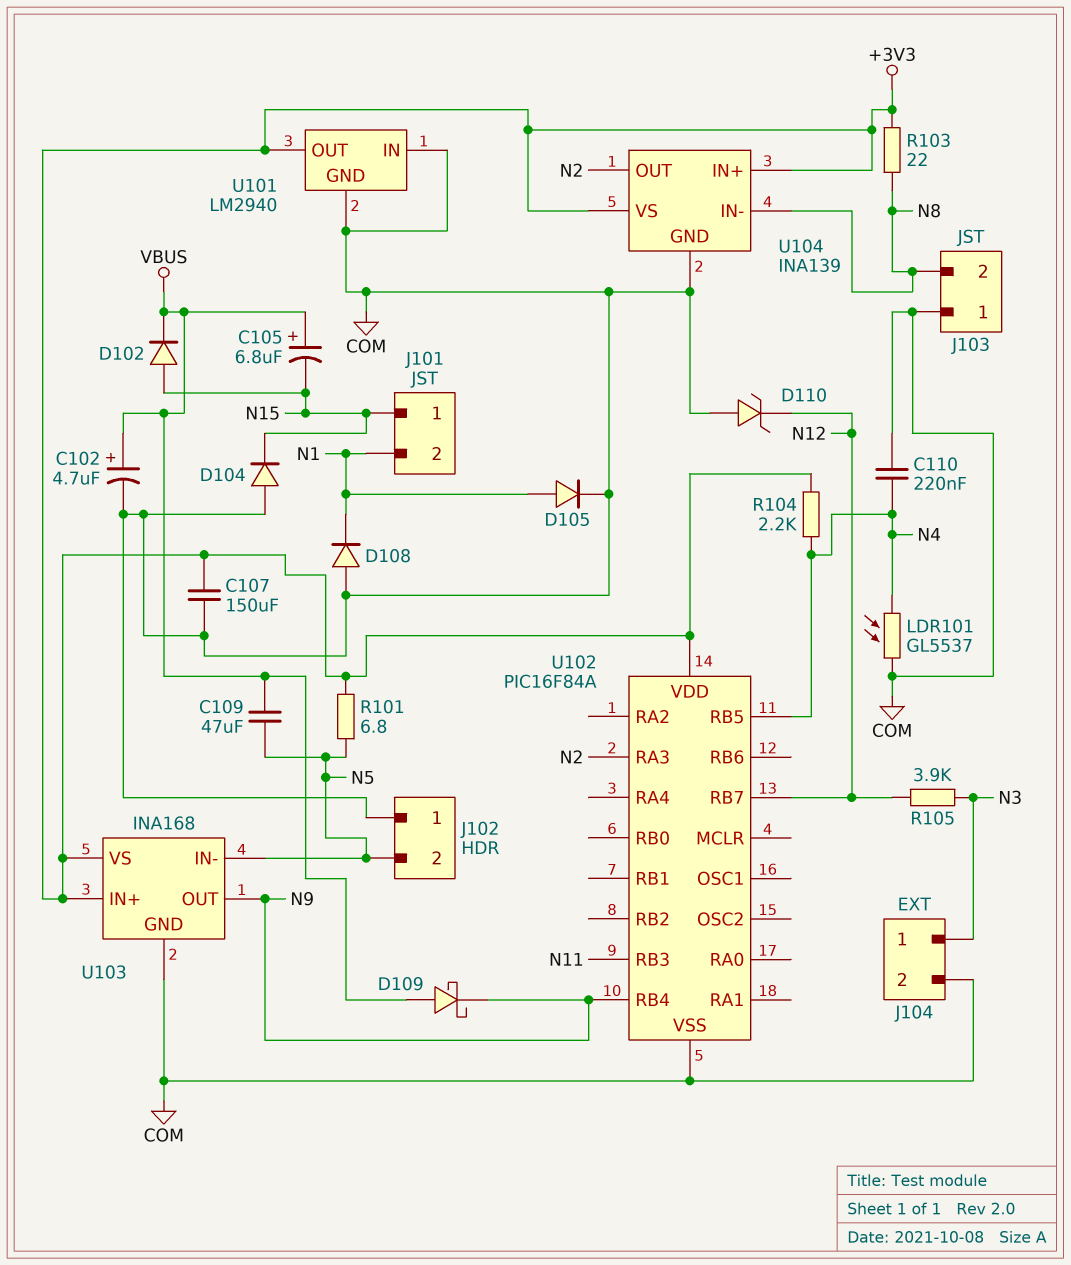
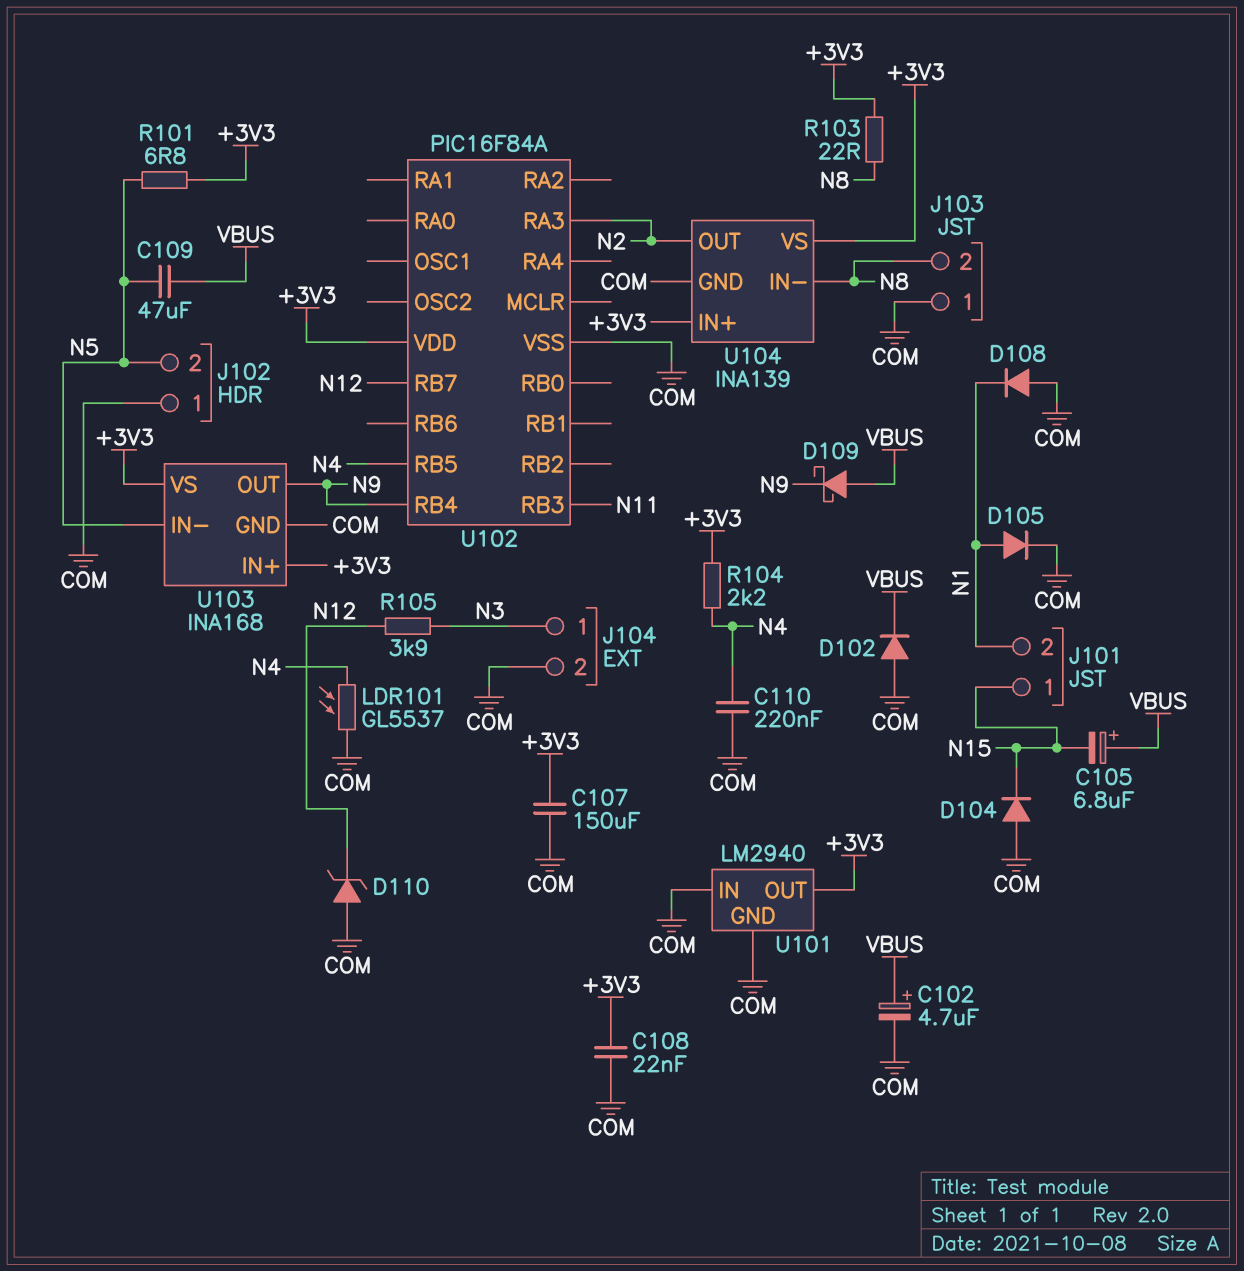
C108: none -> 22nF (+3V3, COM)
D102: diode (A N15, K VBUS) -> diode (A COM, K VBUS)

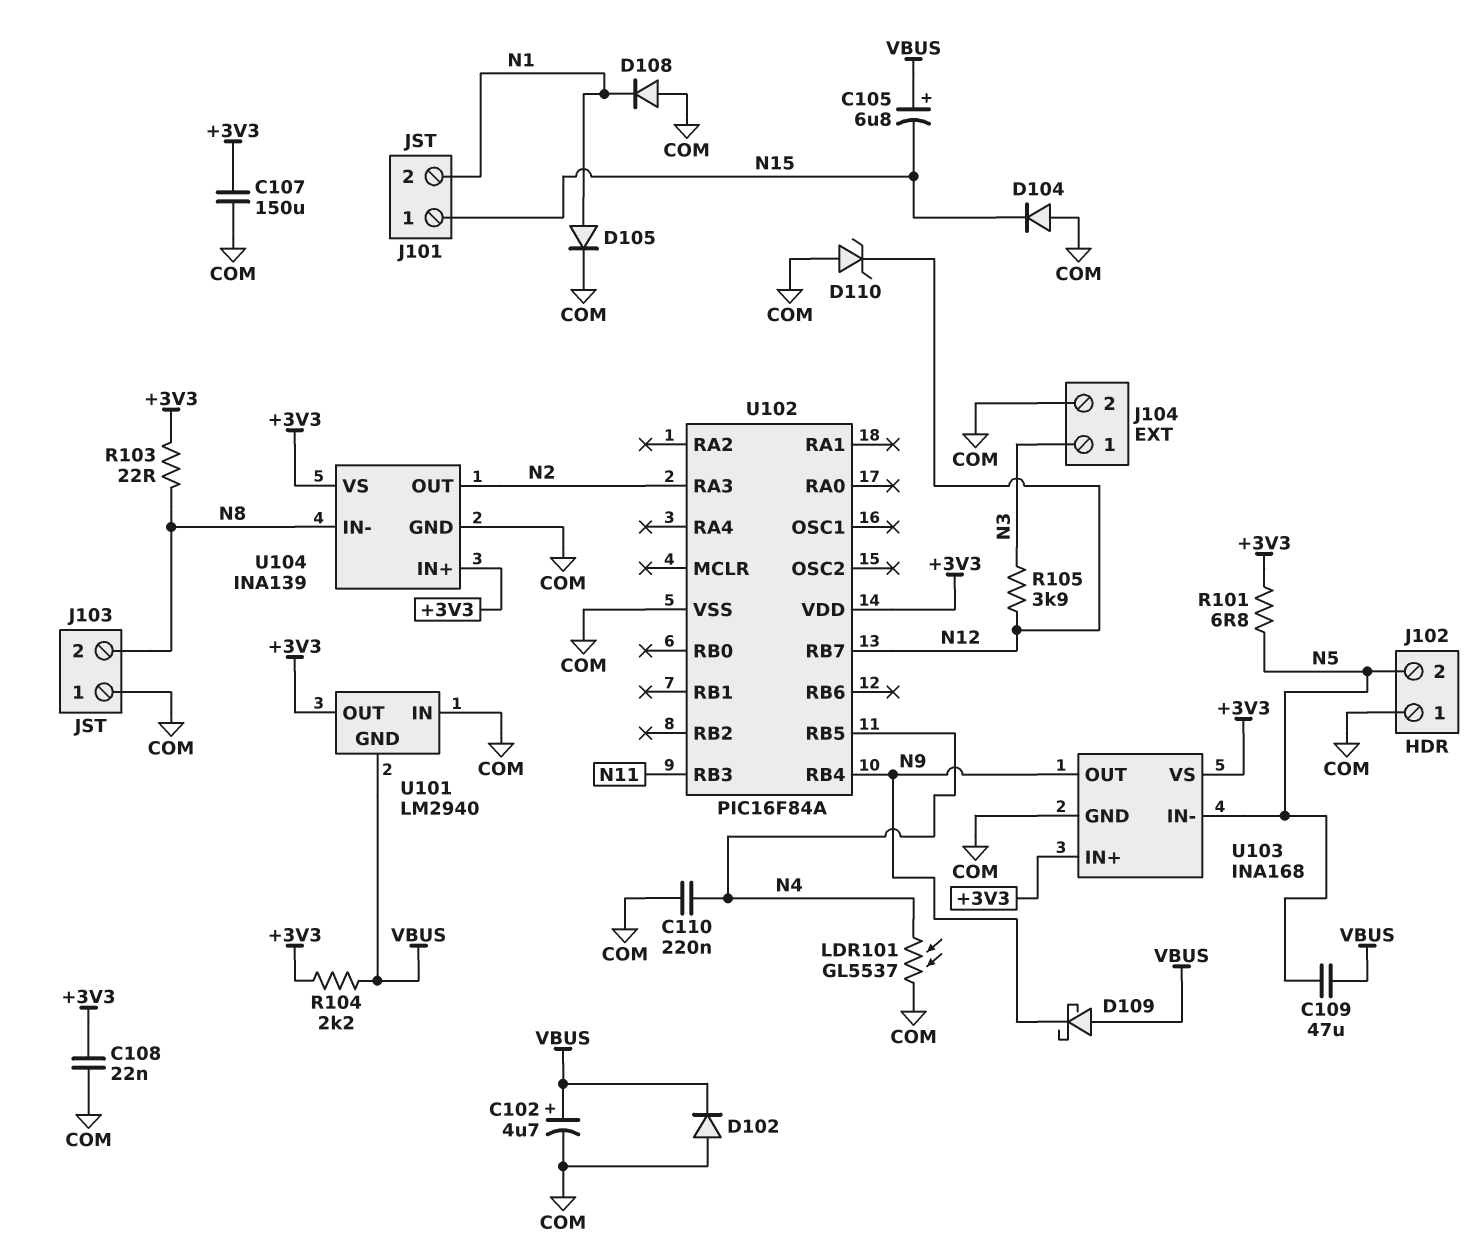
R104: 2.2k (+3V3, N4) -> 2.2k (+3V3, VBUS)
U101 pin GND: COM -> VBUS

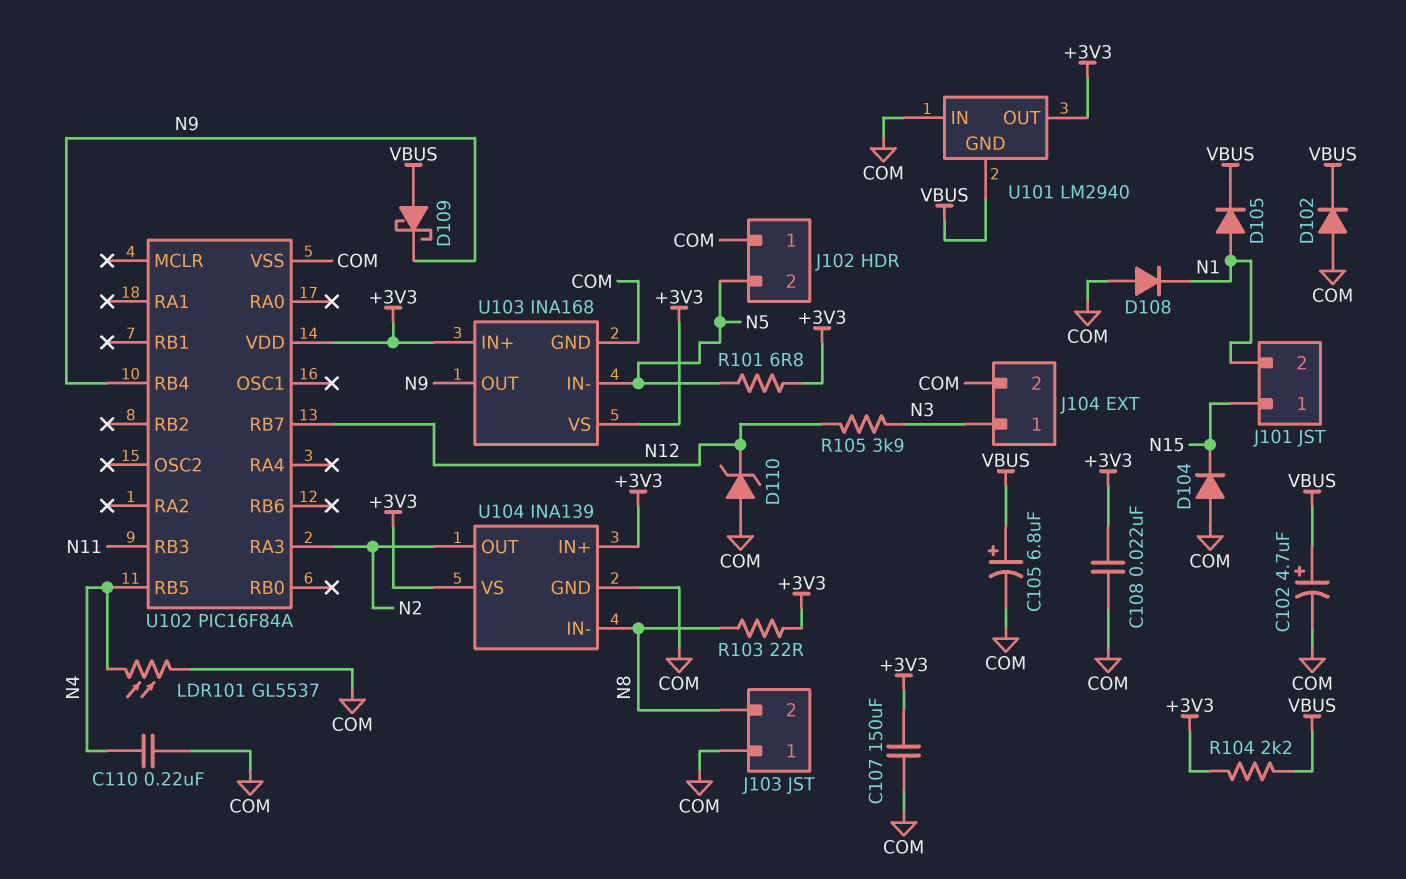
C105: 6.8uF (plus VBUS, minus N15) -> 6.8uF (plus VBUS, minus COM)
C109: 47uF (N5, VBUS) -> none
D105: diode (A N1, K COM) -> diode (A N1, K VBUS)

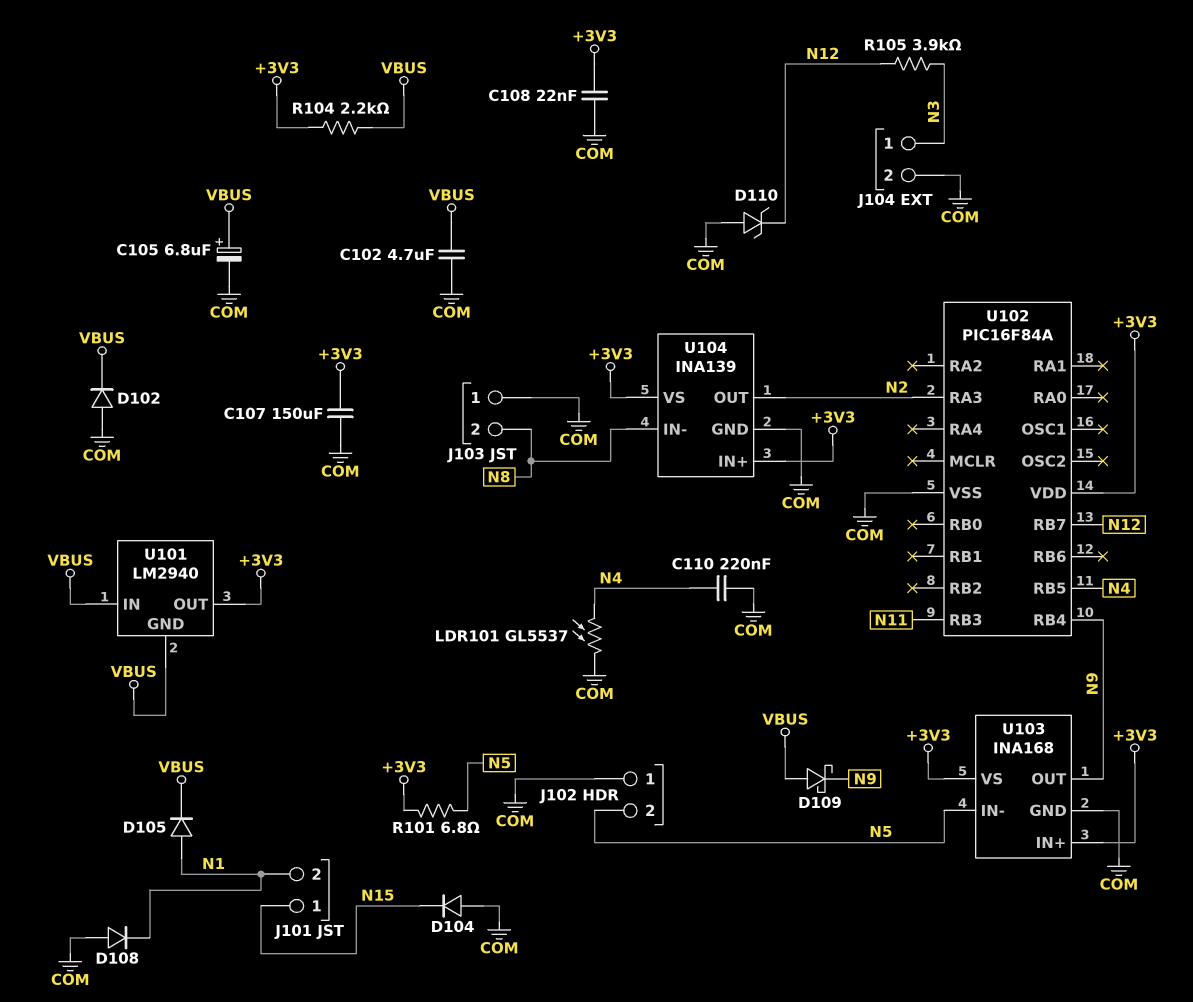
C102: 4.7uF (plus VBUS, minus COM) -> 4.7uF (COM, VBUS)
R103: 22 (+3V3, N8) -> none
U101 pin IN: COM -> VBUS

